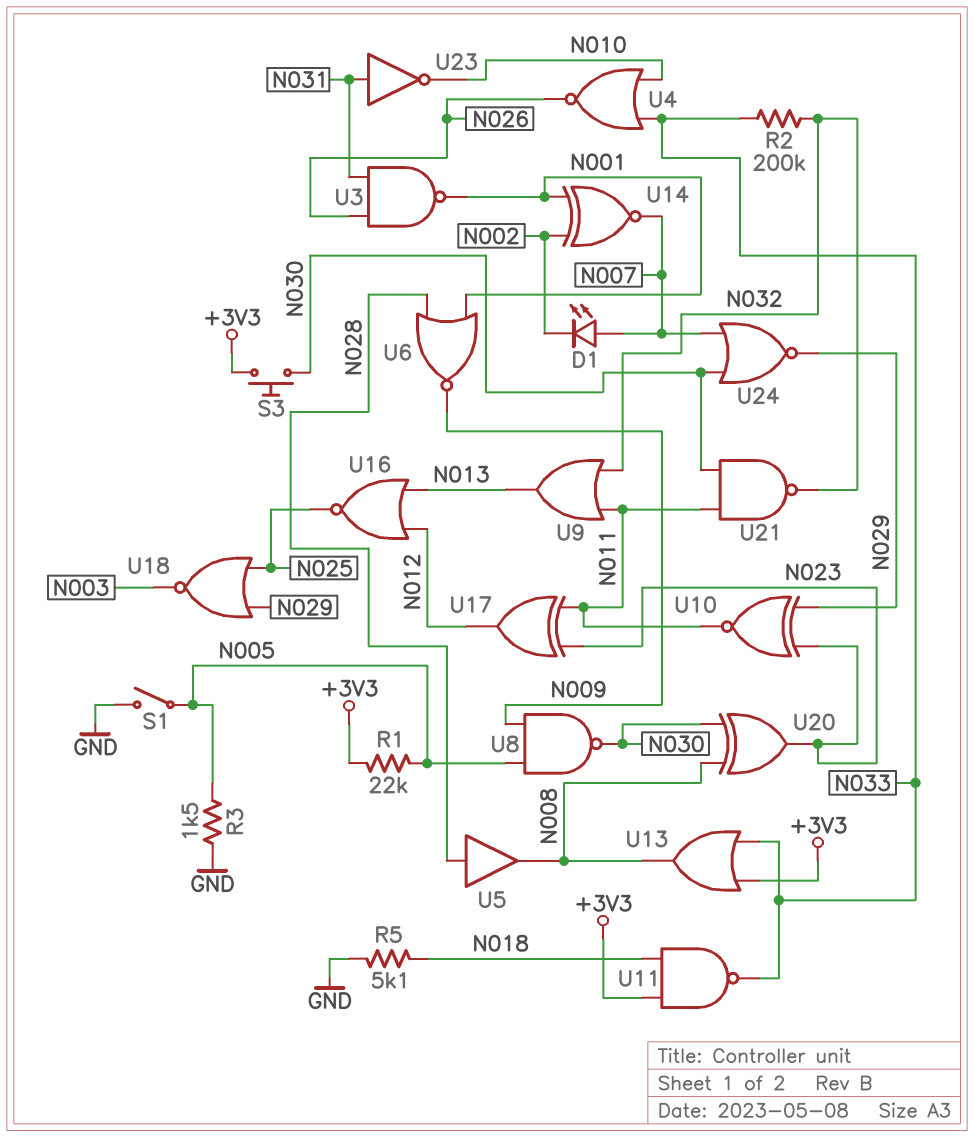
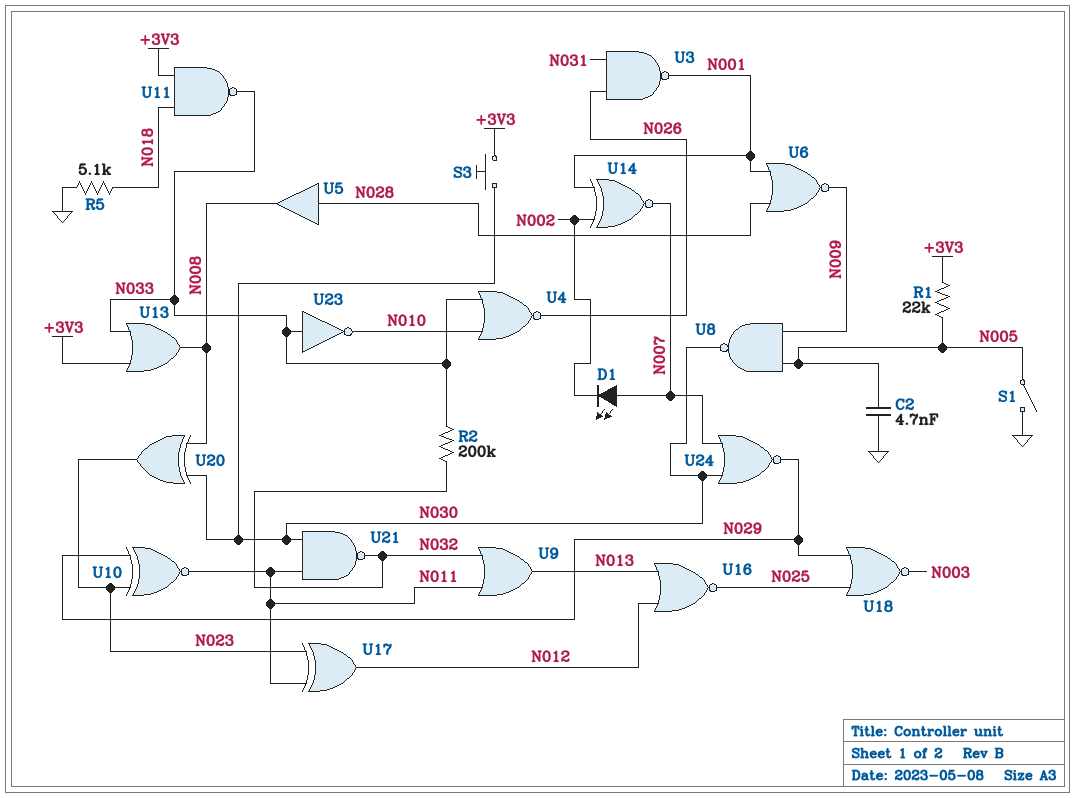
C2: none -> 4.7nF (GND, N005)
R3: 1.5k (GND, N005) -> none
U23: NOT (in N031, out N010) -> NOT (in N033, out N010)

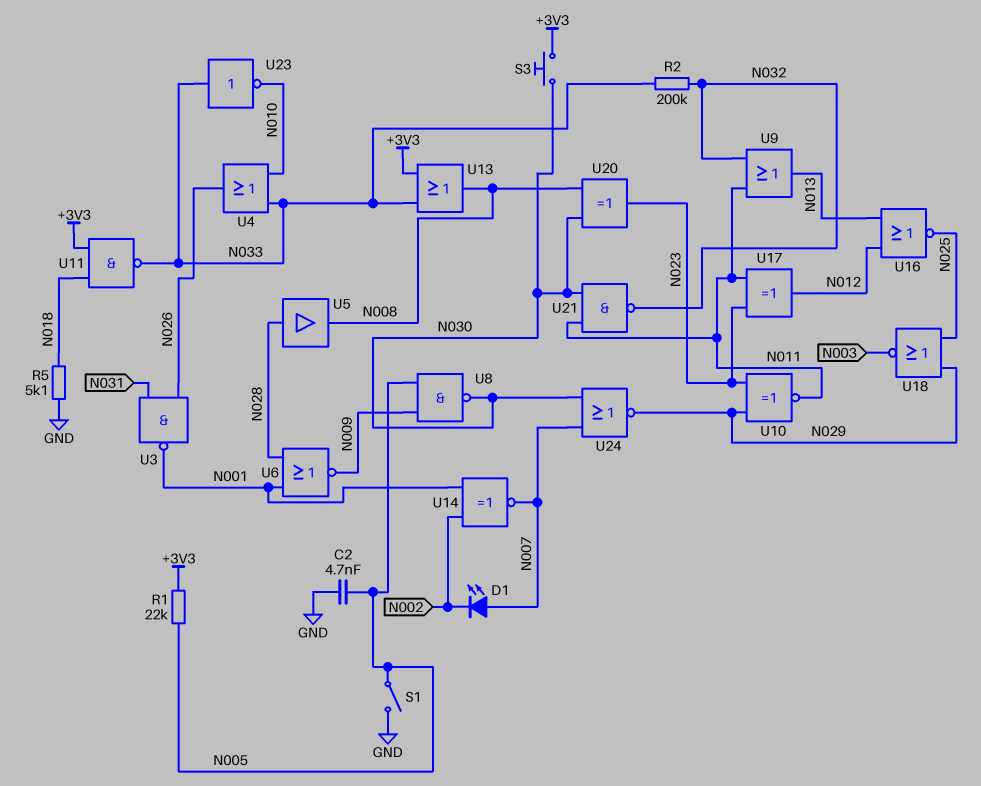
U4: NOR (in N010, in N033, out N026) -> OR (in N010, in N033, out N026)

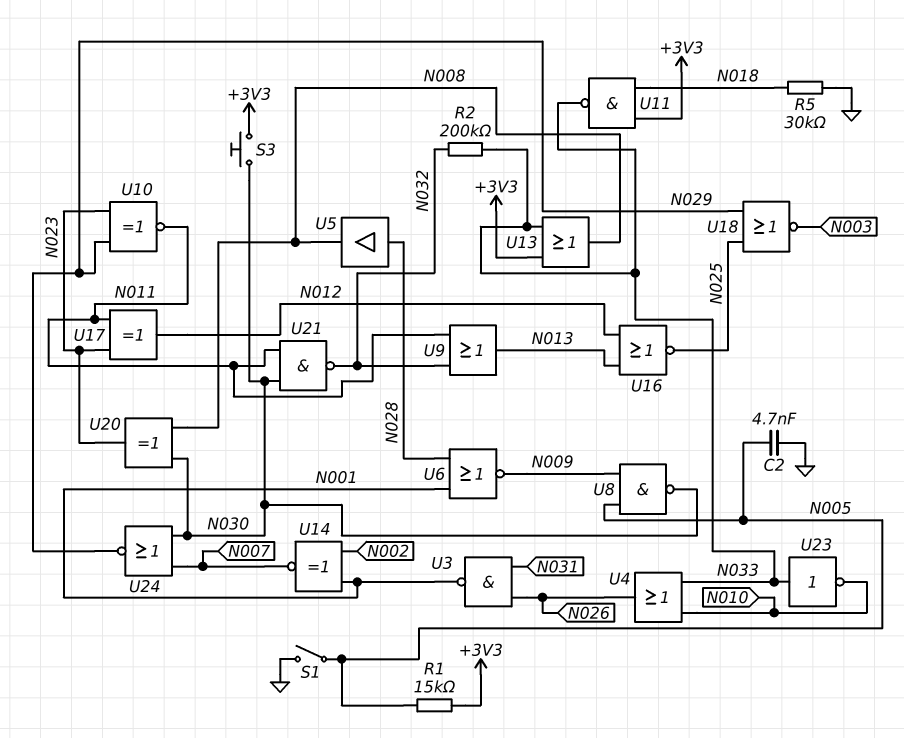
D1: LED (A N007, K N002) -> none
R1: 22k (+3V3, N005) -> 15k (+3V3, N005)
R5: 5.1k (GND, N018) -> 30k (GND, N018)

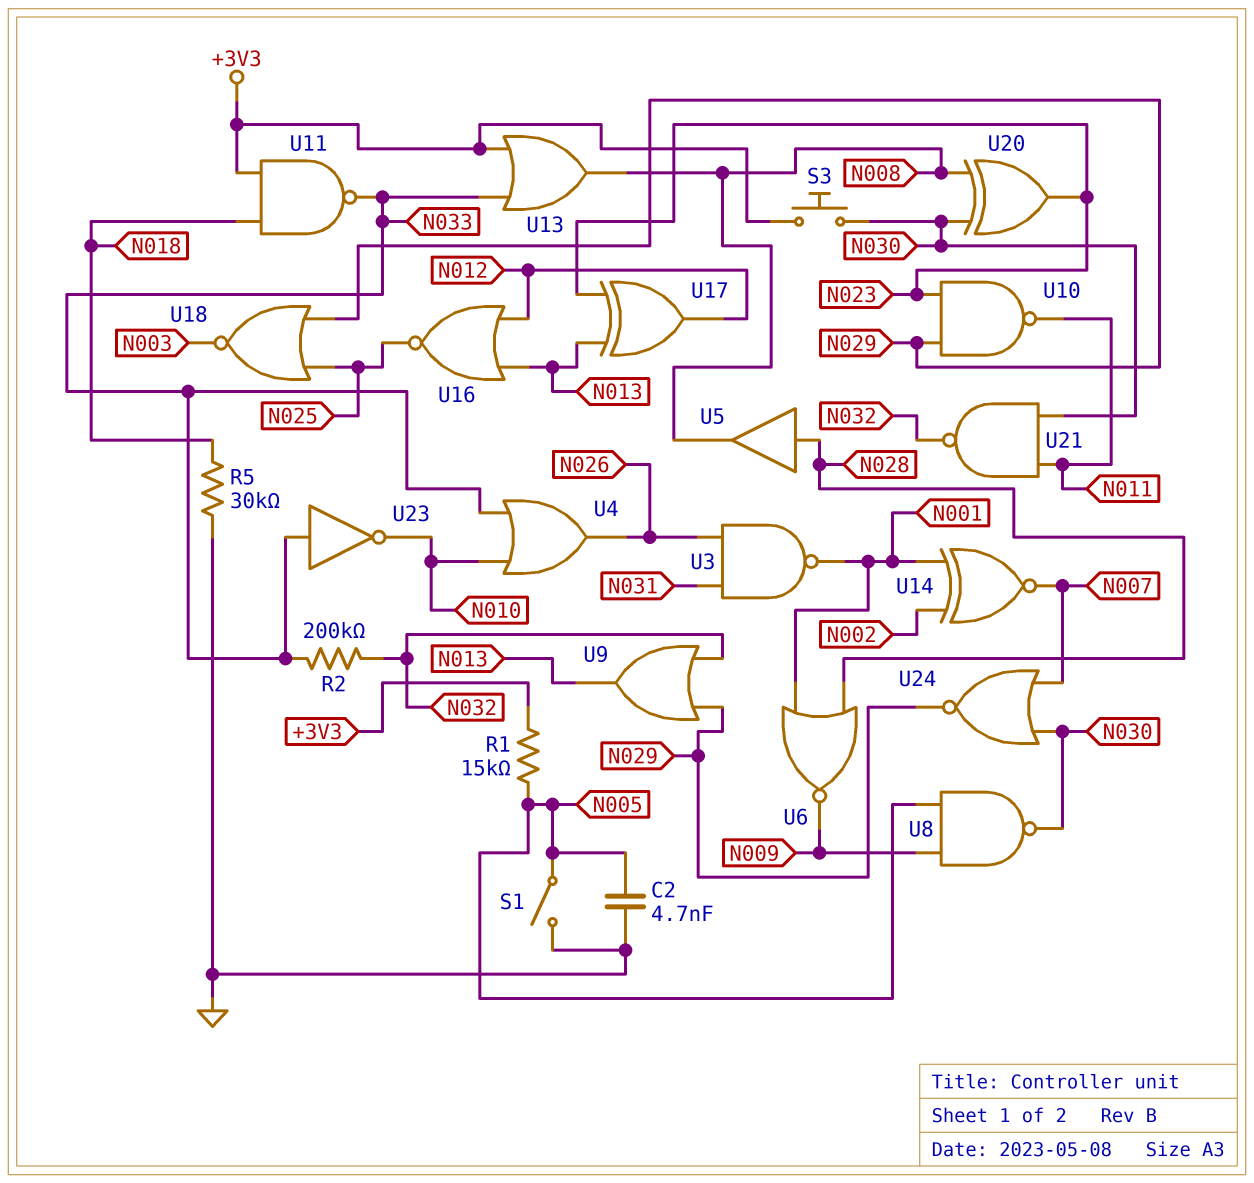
U9: OR (in N011, in N032, out N013) -> OR (in N029, in N032, out N013)
U10: XNOR (in N023, in N029, out N011) -> NAND (in N023, in N029, out N011)
U17: XOR (in N011, in N023, out N012) -> XOR (in N013, in N023, out N012)

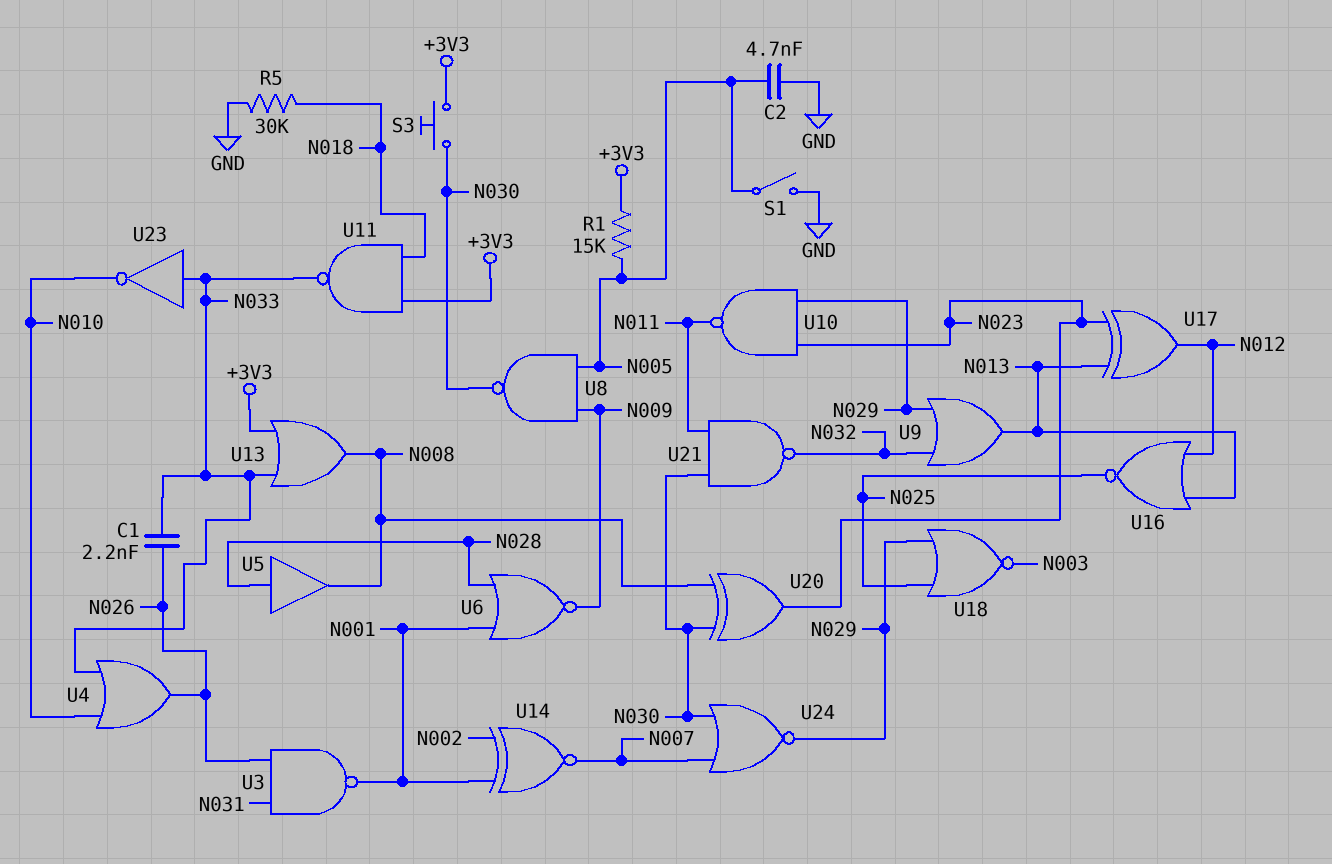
C1: none -> 2.2nF (N026, N033)
R2: 200k (N032, N033) -> none

